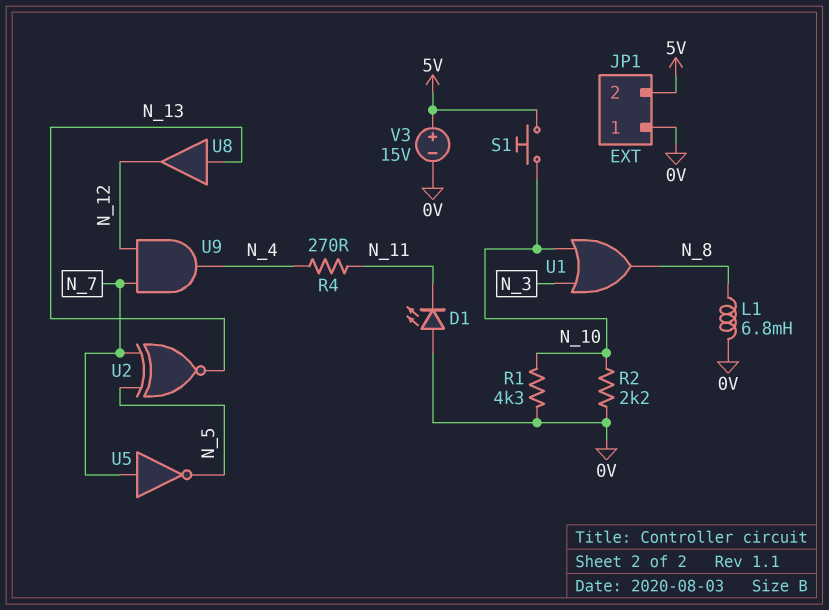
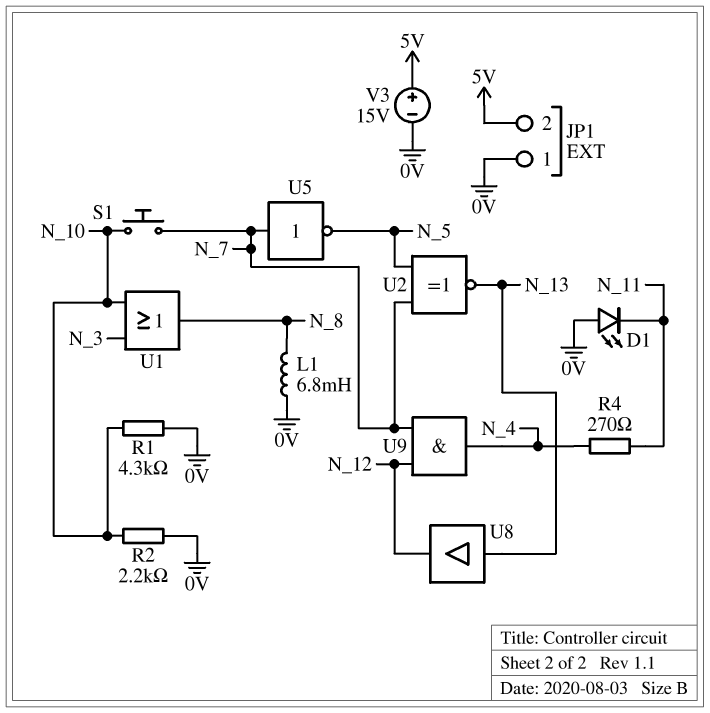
S1: button (5V, N_10) -> button (N_7, N_10)

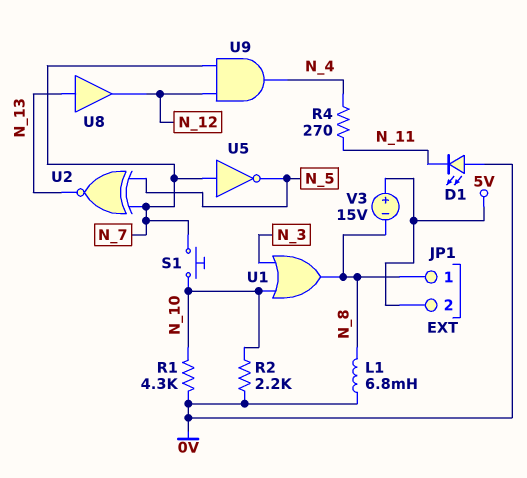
JP1 pin 1: 0V -> N_8
V3: 15V (plus 5V, minus 0V) -> 15V (plus 5V, minus N_8)

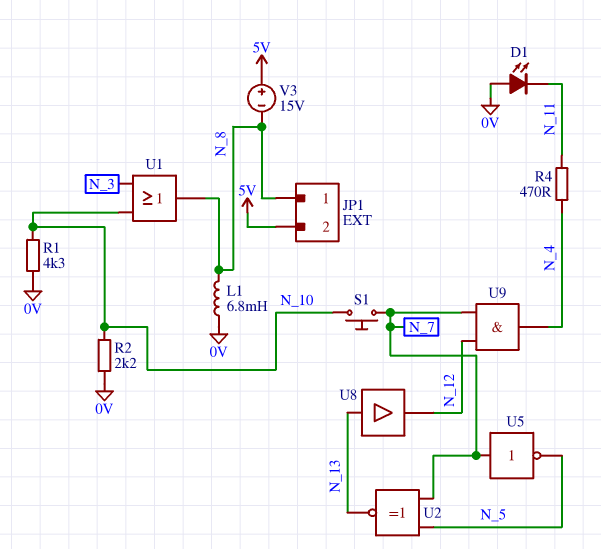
R4: 270 (N_4, N_11) -> 470 (N_4, N_11)

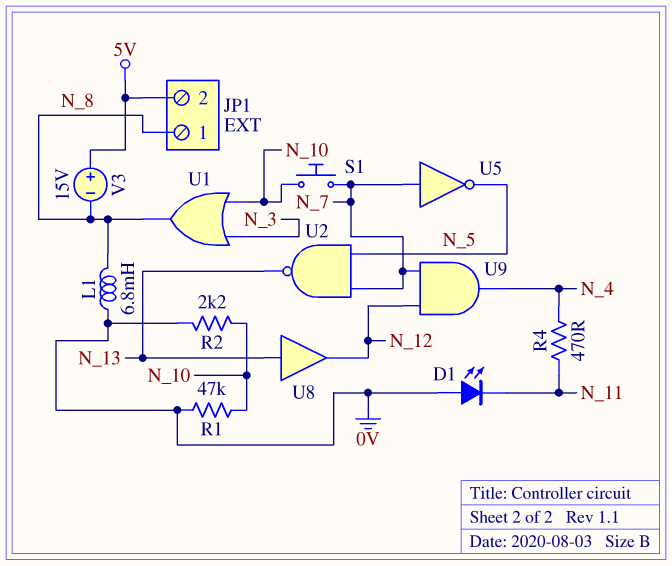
R1: 4.3k (0V, N_10) -> 47k (0V, N_10)
U2: XNOR (in N_5, in N_7, out N_13) -> NAND (in N_5, in N_7, out N_13)

